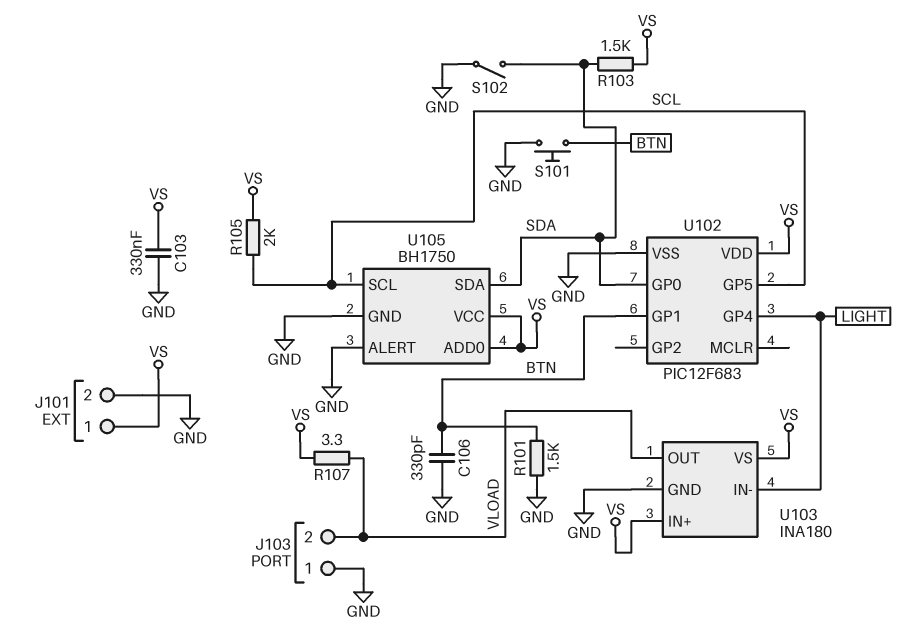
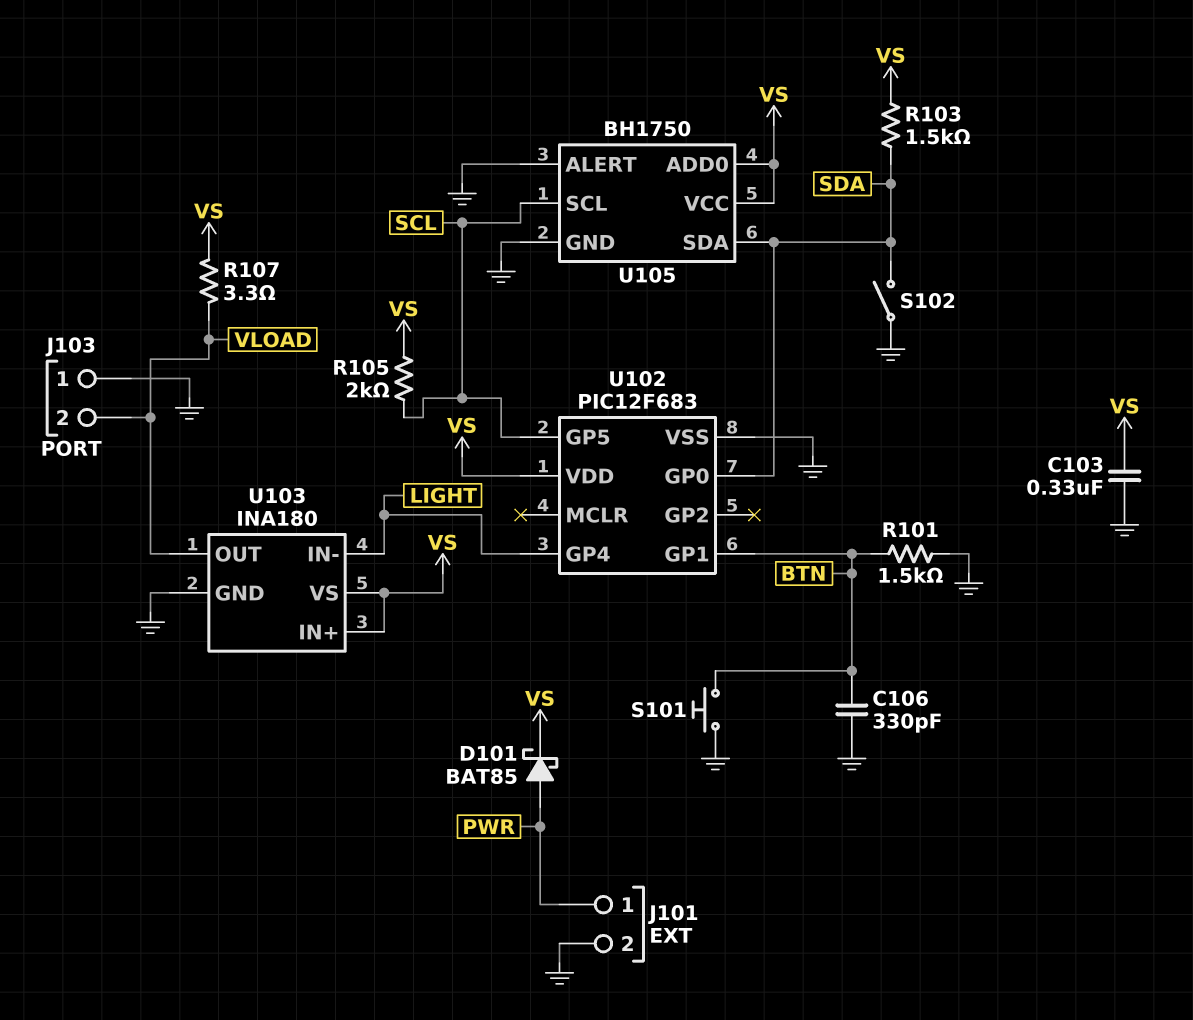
D101: none -> schottky BAT85 (A PWR, K VS)
J101 pin 1: VS -> PWR

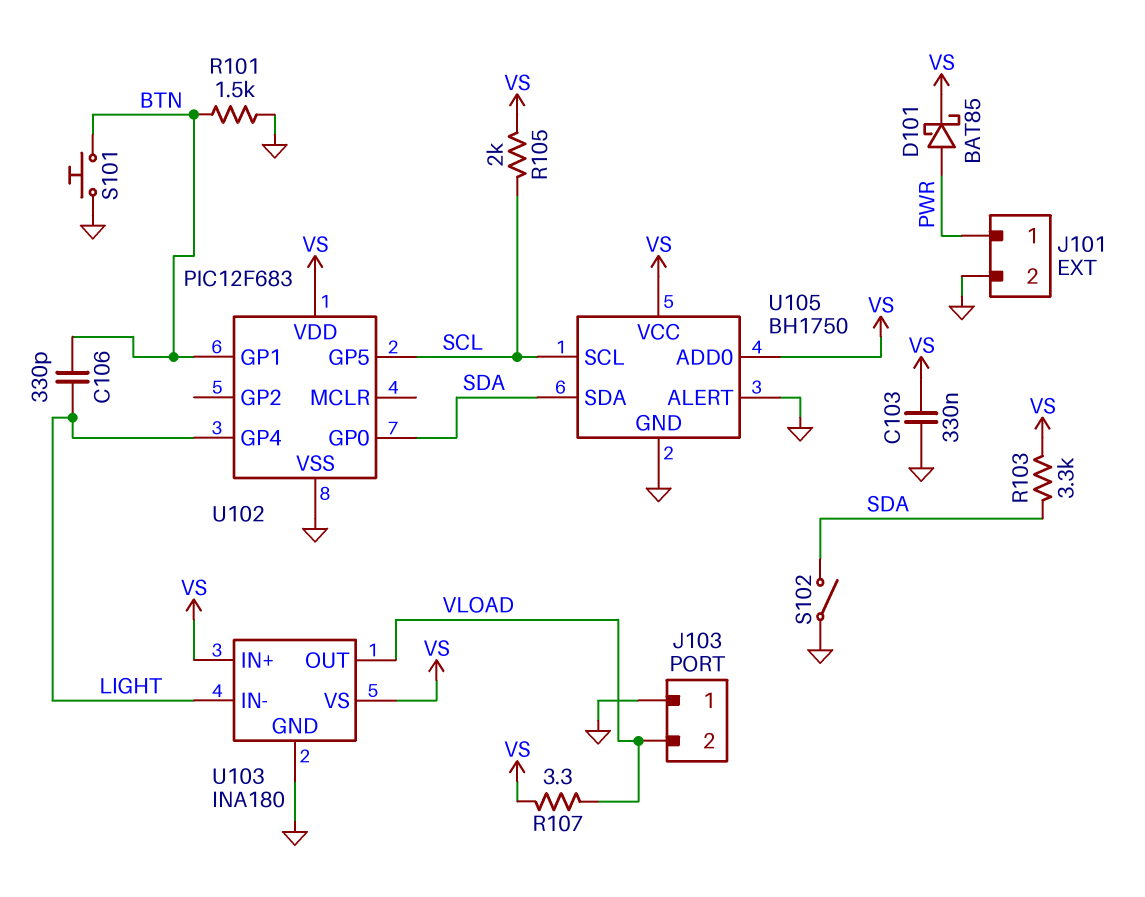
C106: 330pF (BTN, GND) -> 330pF (BTN, LIGHT)
R103: 1.5k (SDA, VS) -> 3.3k (SDA, VS)

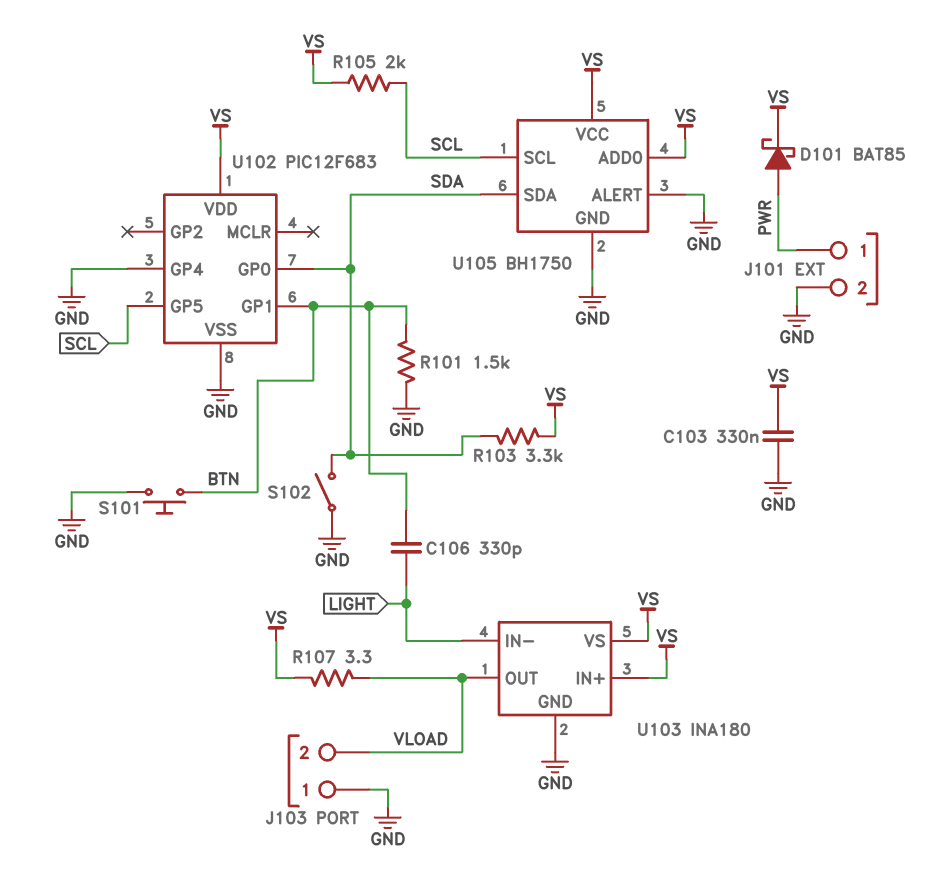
U102 pin GP4: LIGHT -> GND

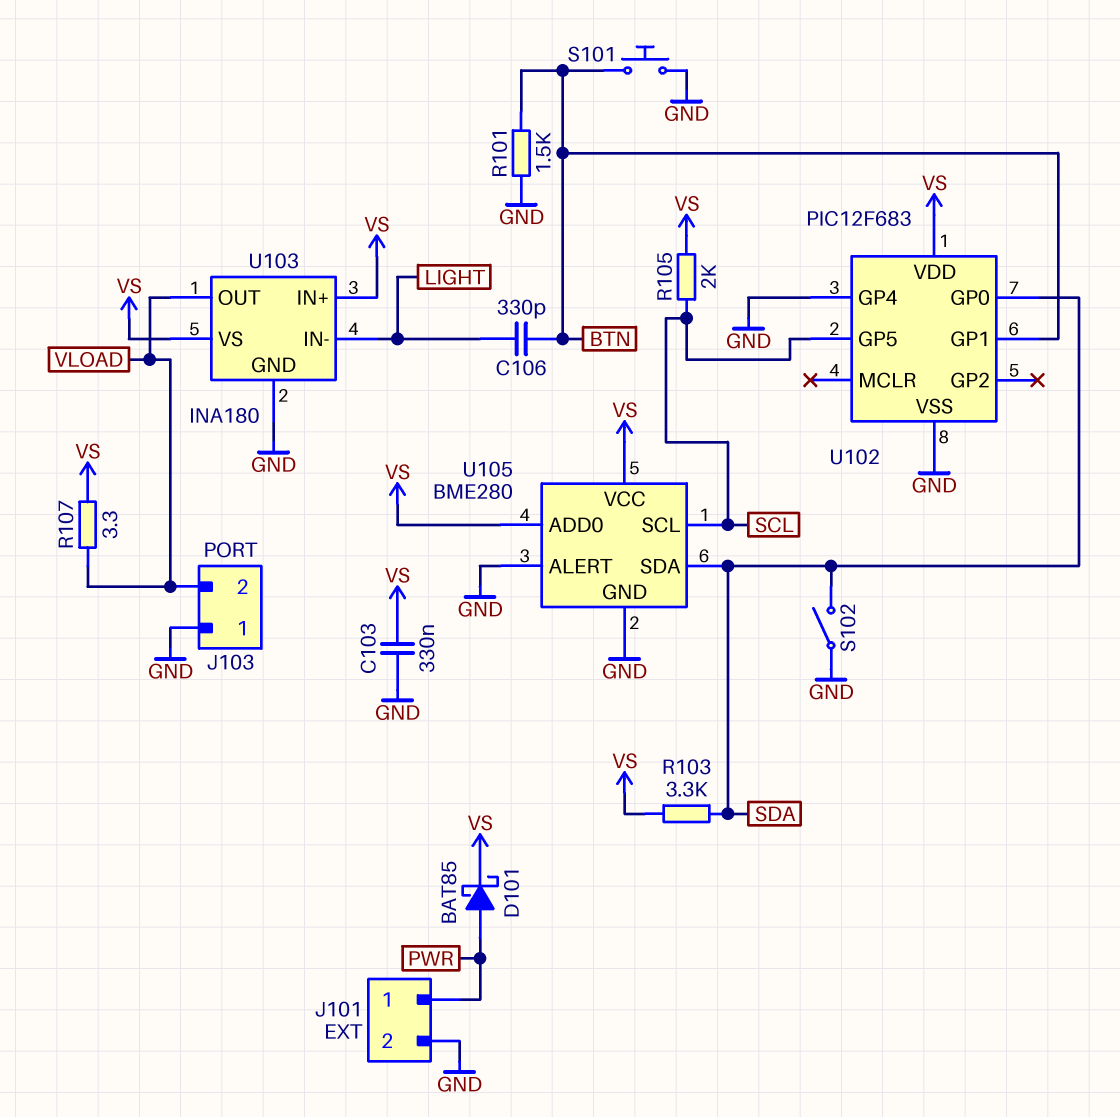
U105: BH1750 -> BME280

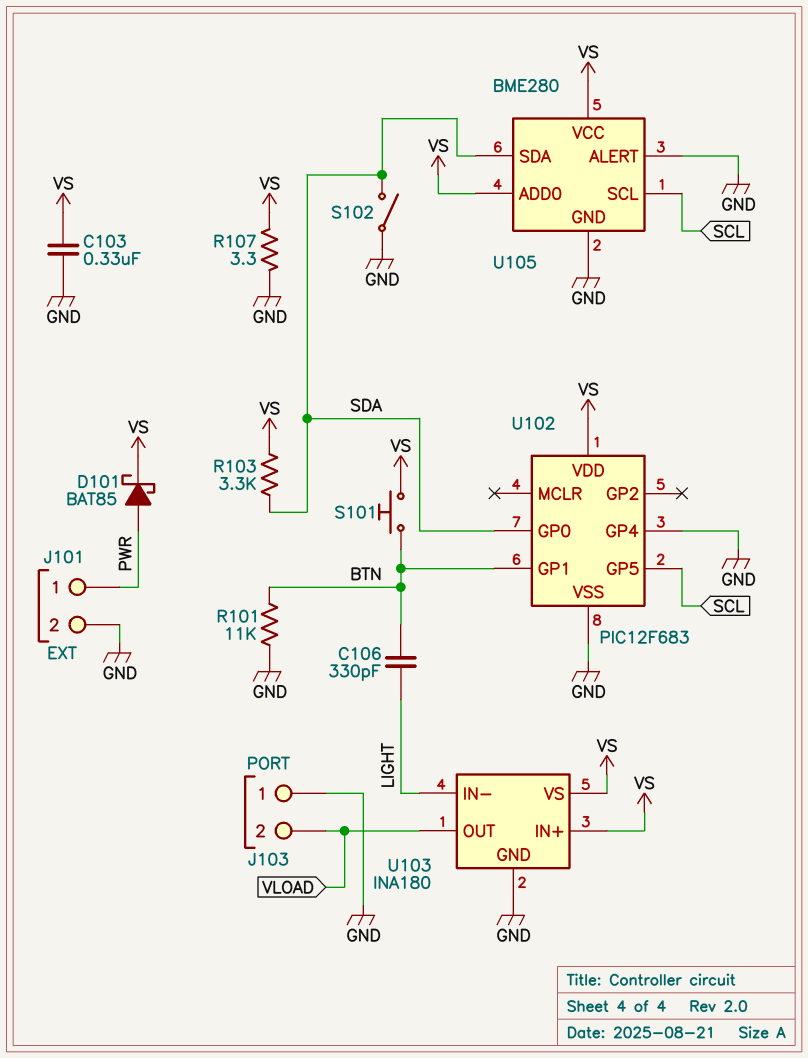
R101: 1.5k (BTN, GND) -> 11k (BTN, GND)
R105: 2k (SCL, VS) -> none
R107: 3.3 (VLOAD, VS) -> 3.3 (GND, VS)
S101: button (BTN, GND) -> button (BTN, VS)

